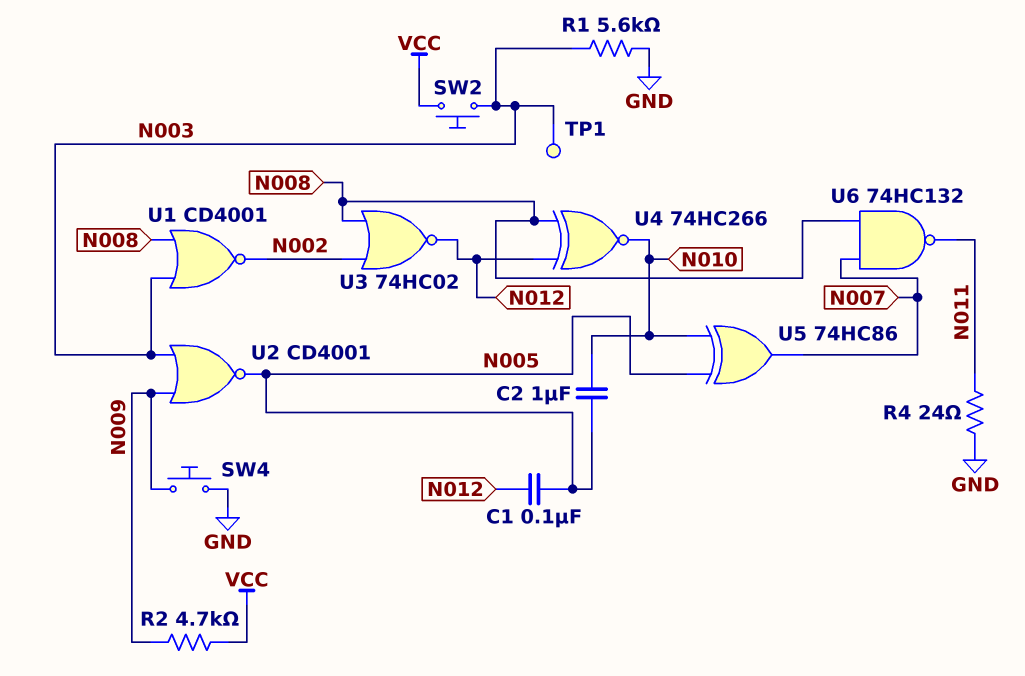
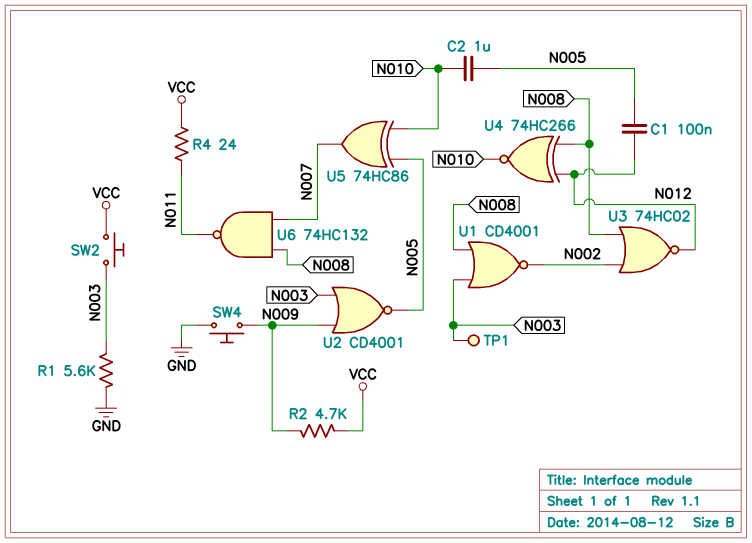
R4: 24 (GND, N011) -> 24 (N011, VCC)

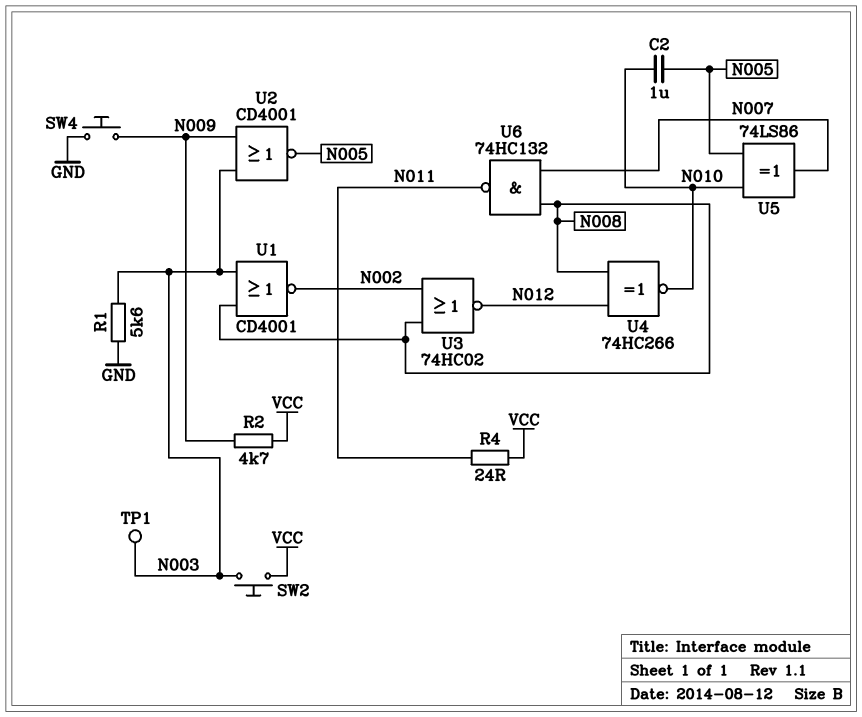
C1: 100nF (N005, N012) -> none
U5: XOR 74HC86 (in N005, in N010, out N007) -> XOR 74LS86 (in N005, in N010, out N007)

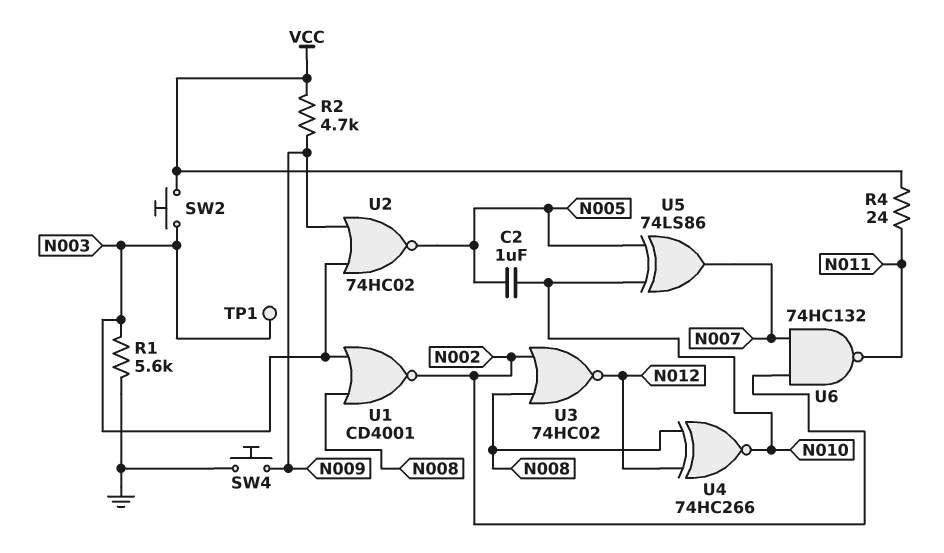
U2: NOR CD4001 (in N003, in N009, out N005) -> NOR 74HC02 (in N003, in N009, out N005)
U6: NAND 74HC132 (in N007, in N008, out N011) -> NAND 74HC132 (in N002, in N007, out N011)

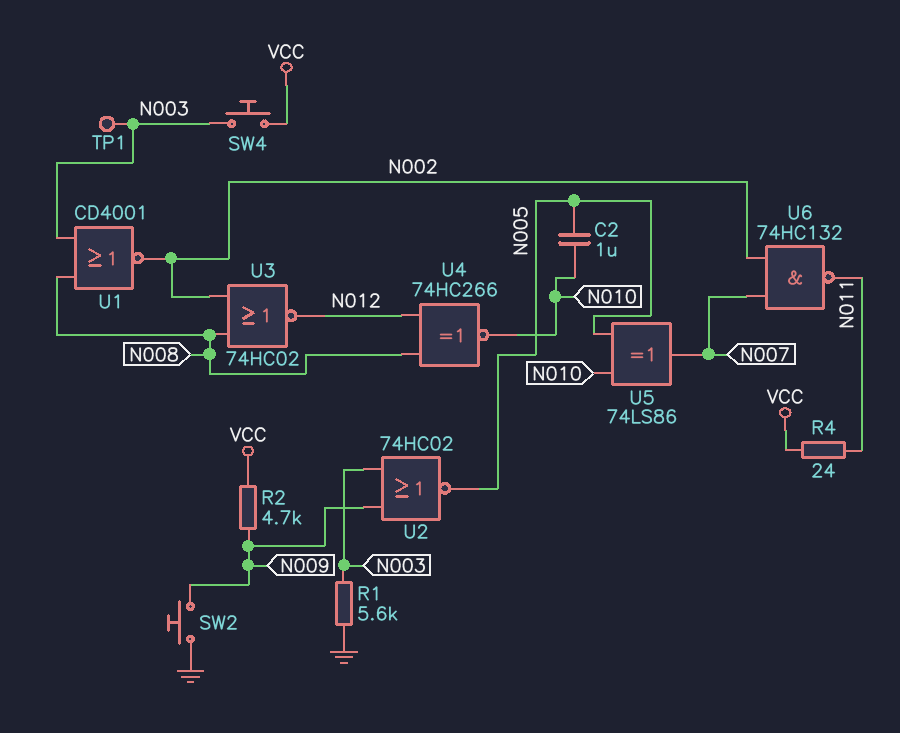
SW2: button (N003, VCC) -> button (GND, N009)
SW4: button (GND, N009) -> button (N003, VCC)

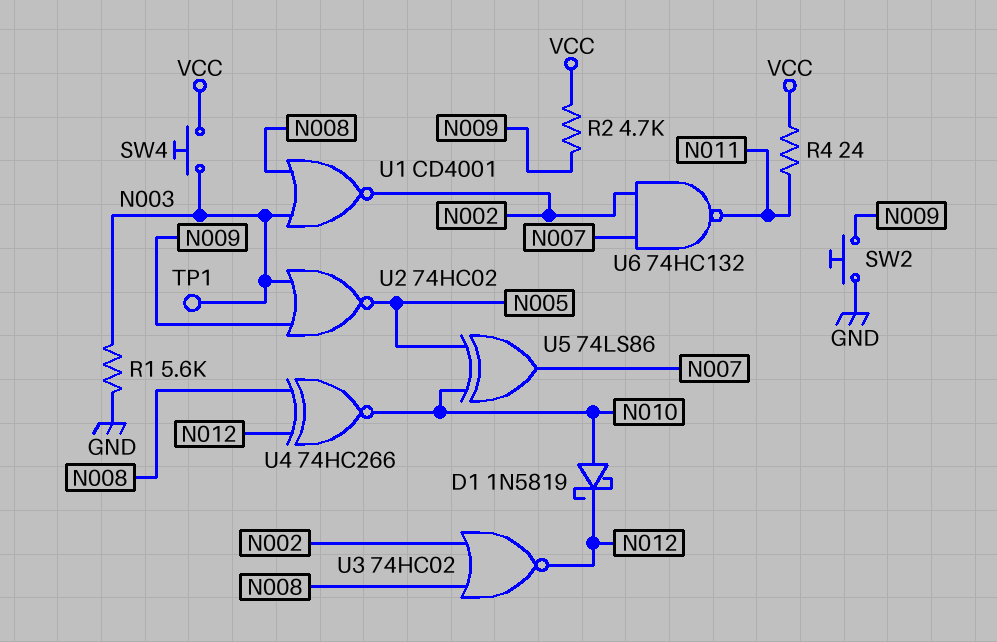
C2: 1uF (N005, N010) -> none
D1: none -> schottky 1N5819 (A N010, K N012)

